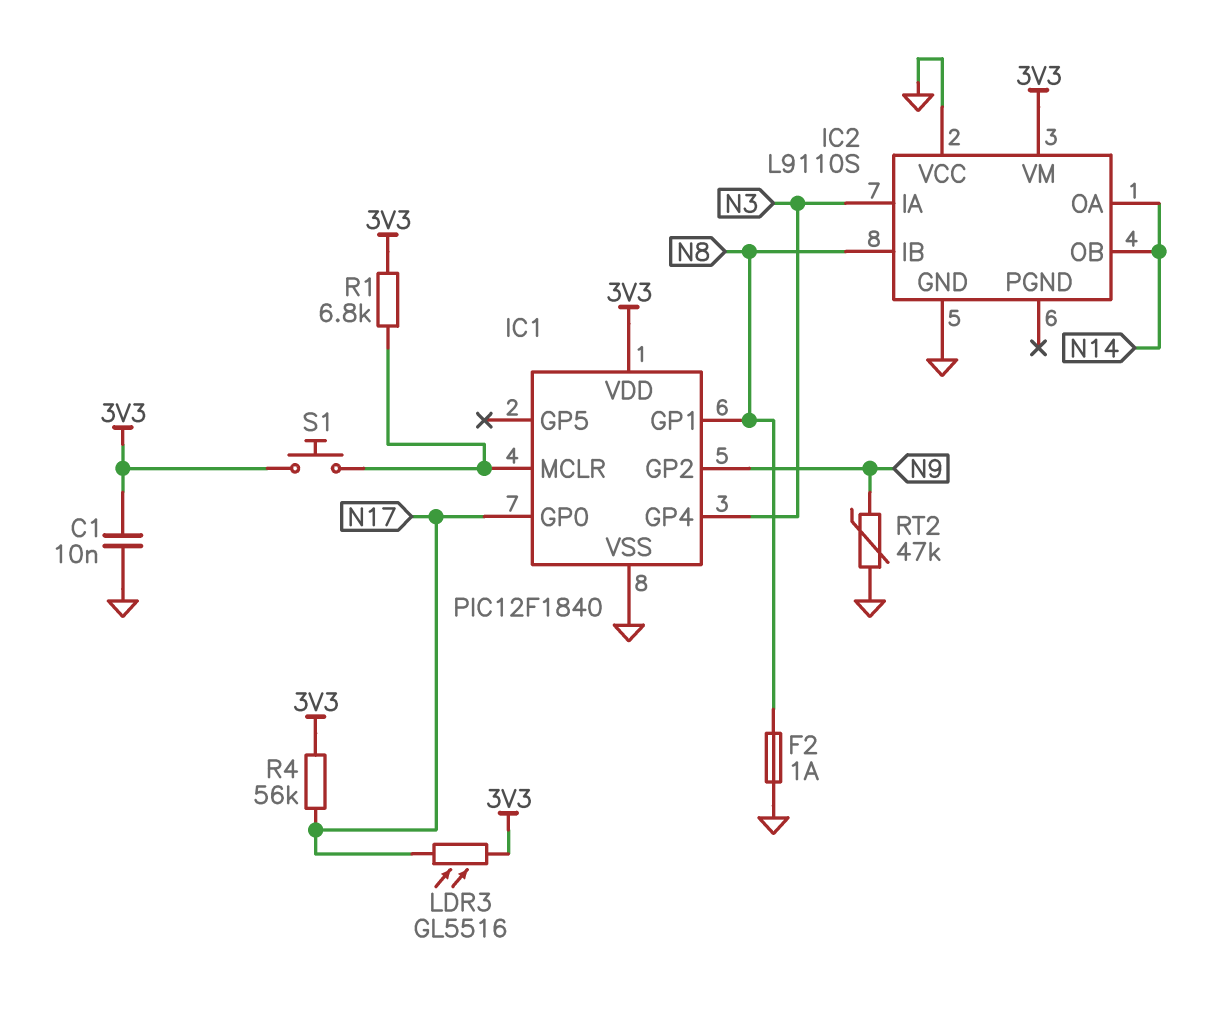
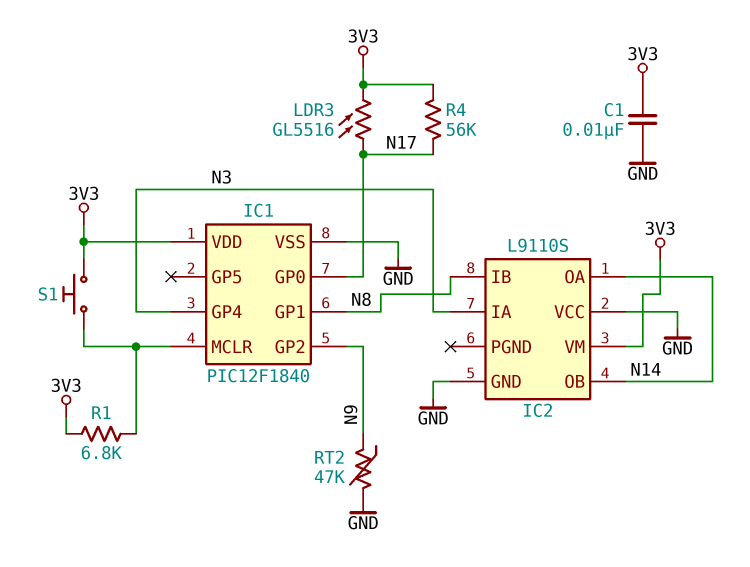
F2: 1A (GND, N8) -> none

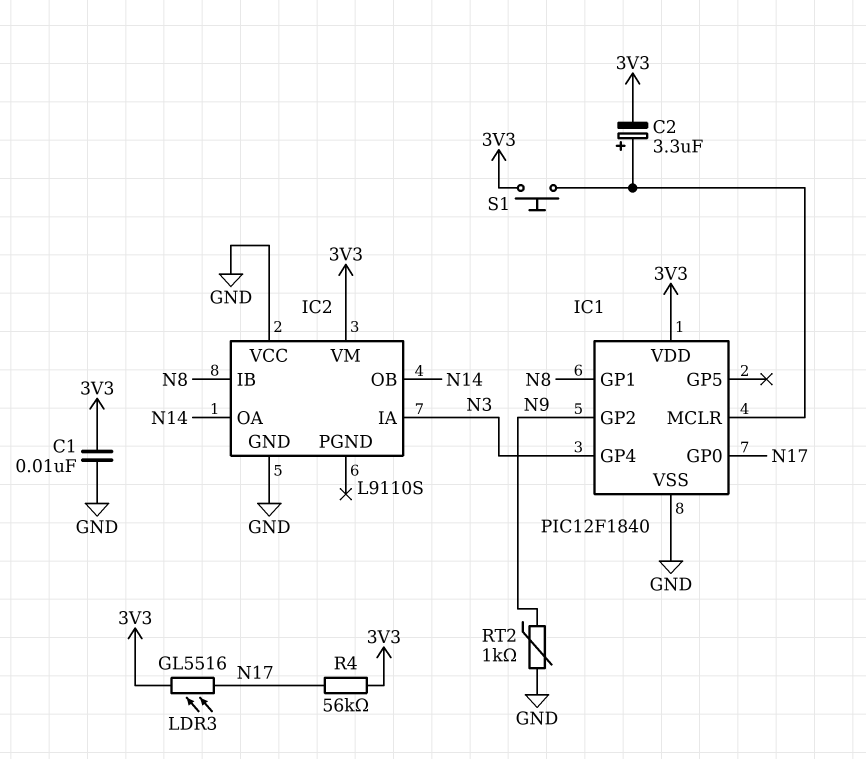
C2: none -> 3.3uF (plus IC1/MCLR, minus 3V3)
R1: 6.8k (3V3, IC1/MCLR) -> none
RT2: 47k (GND, N9) -> 1k (GND, N9)

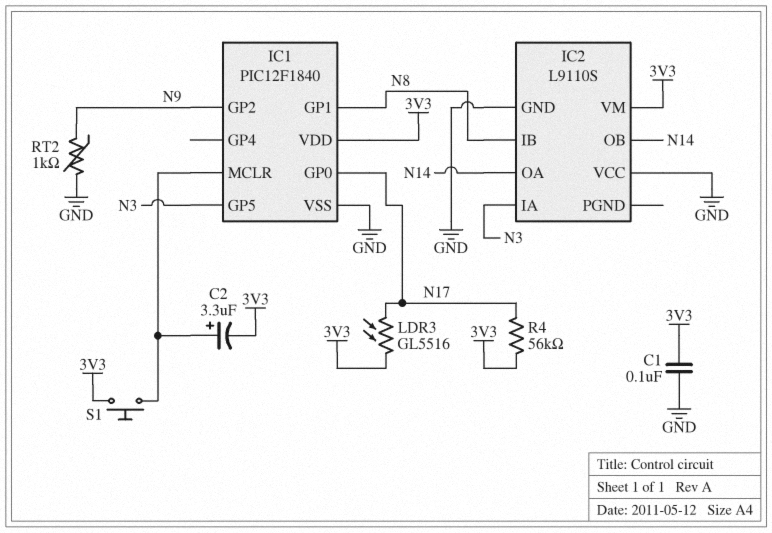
C1: 10nF (3V3, GND) -> 100nF (3V3, GND)
IC1 pin GP4: N3 -> none
IC1 pin GP5: none -> N3

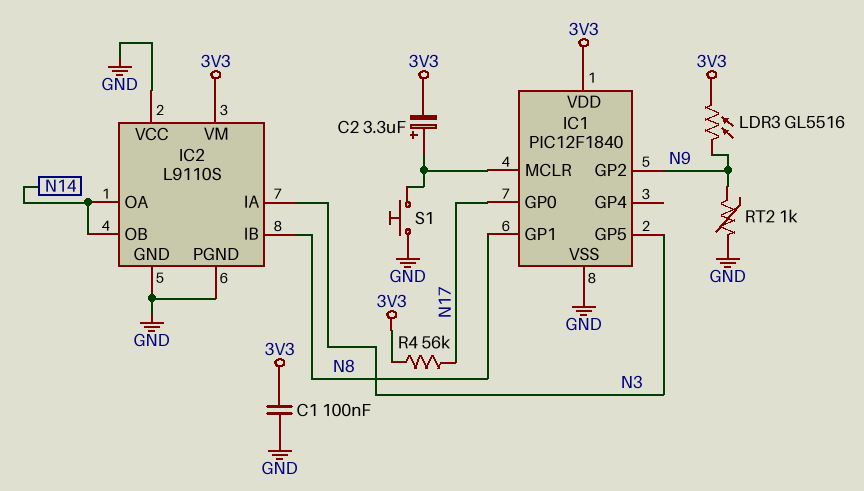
IC2 pin PGND: none -> GND
LDR3: GL5516 (3V3, N17) -> GL5516 (3V3, N9)
S1: button (3V3, IC1/MCLR) -> button (GND, IC1/MCLR)

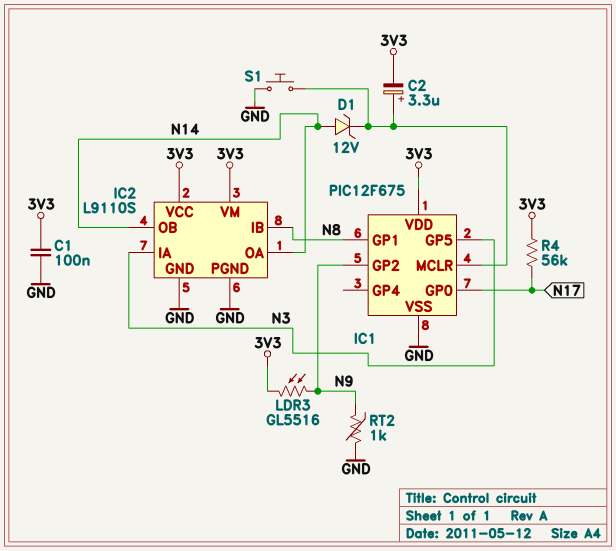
D1: none -> zener 12V (A N14, K IC1/MCLR)
IC1: PIC12F1840 -> PIC12F675
IC2 pin VCC: GND -> 3V3

